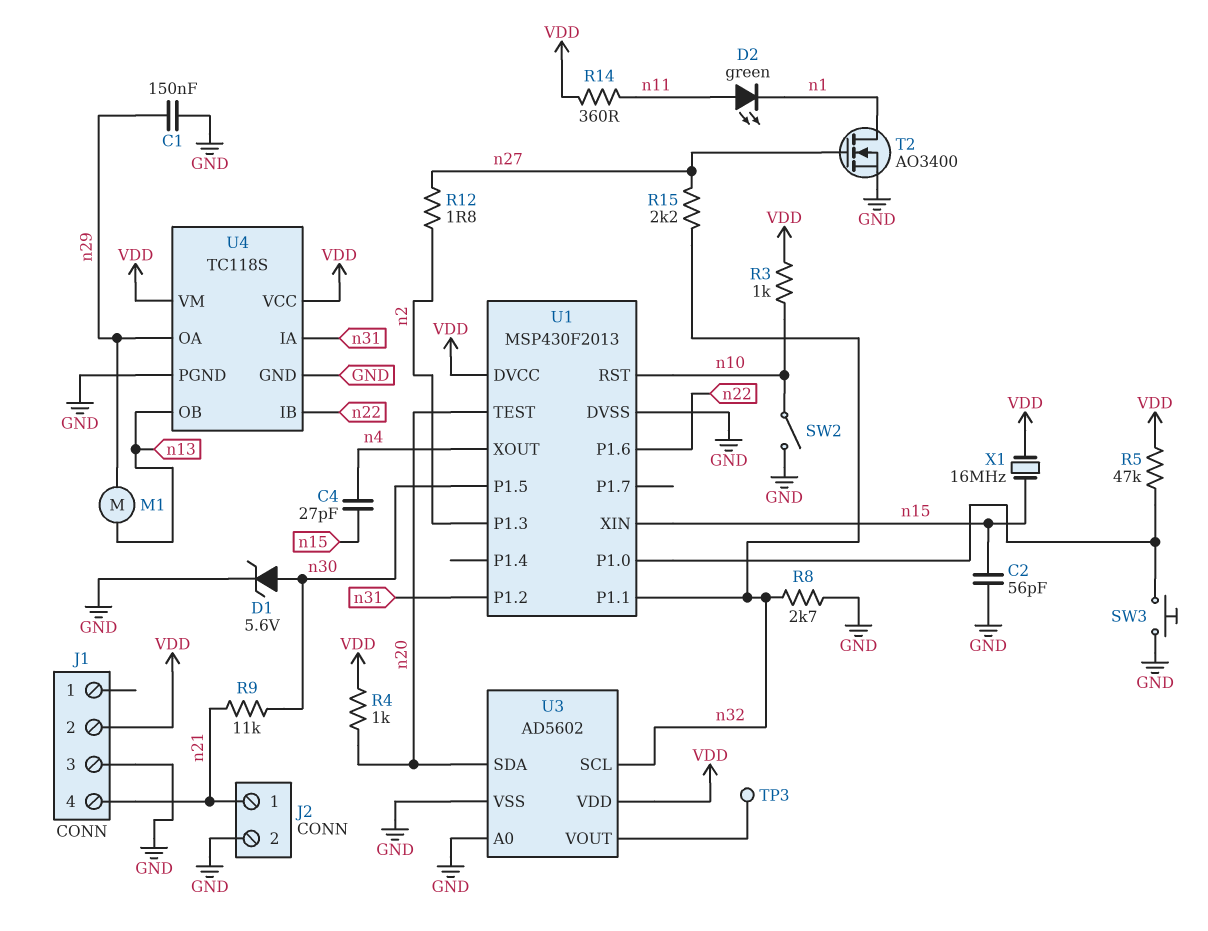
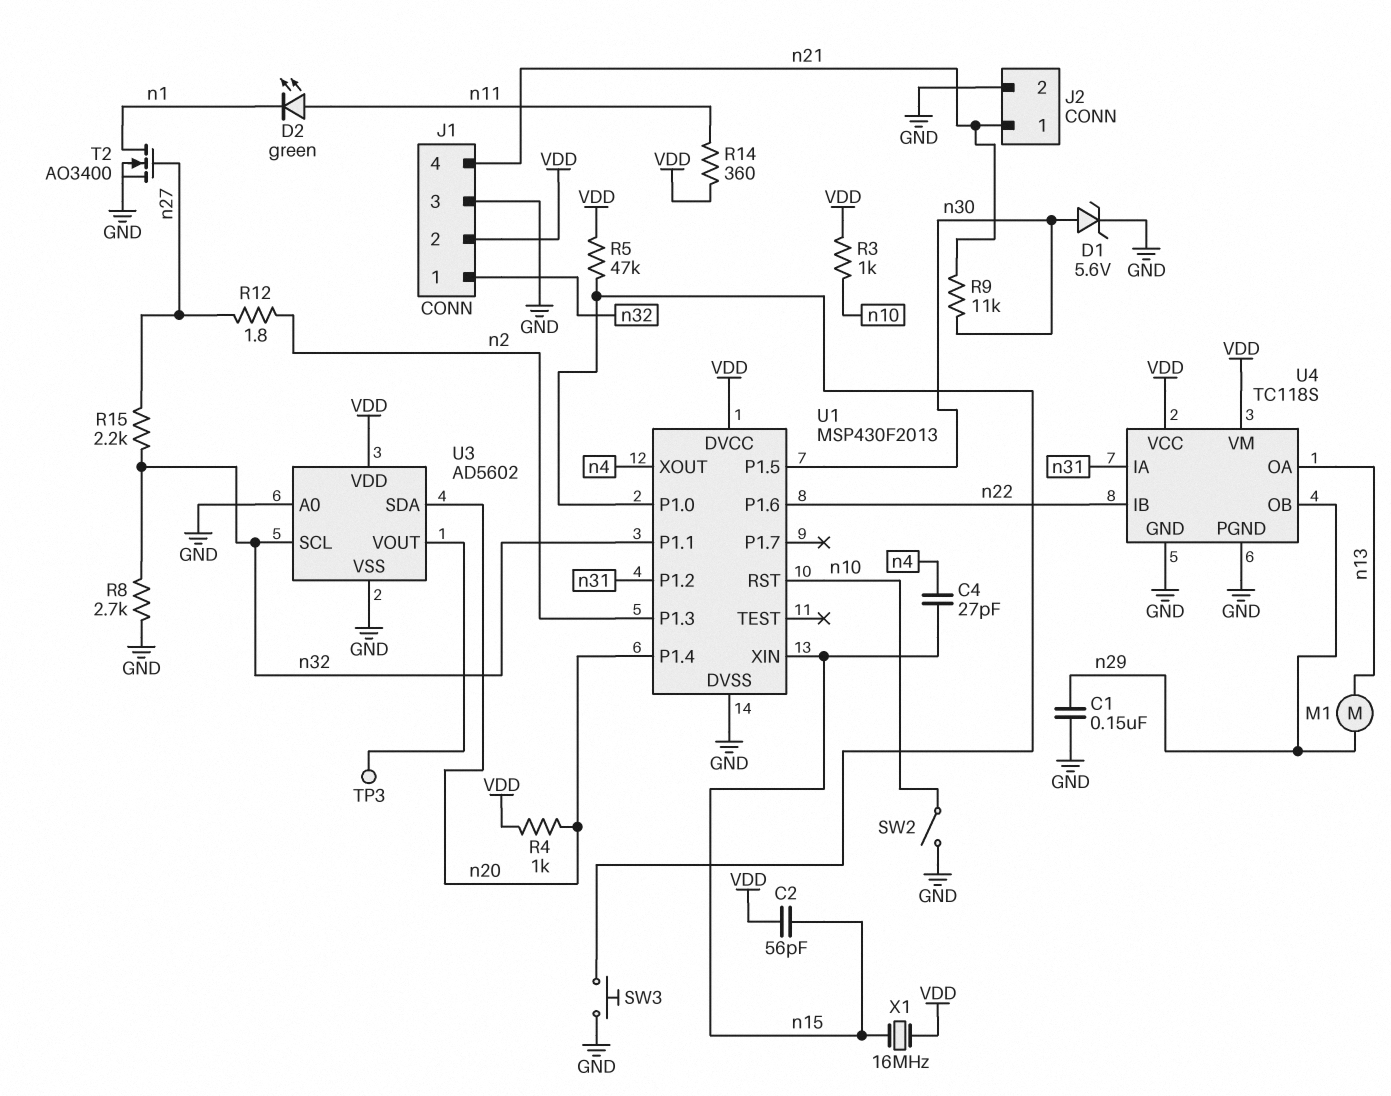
C2: 56pF (GND, n15) -> 56pF (VDD, n15)
J1 pin 1: none -> n32
U1 pin P1.4: none -> n20
U1 pin TEST: n20 -> none
U4 pin OA: n29 -> n13
U4 pin OB: n13 -> n29

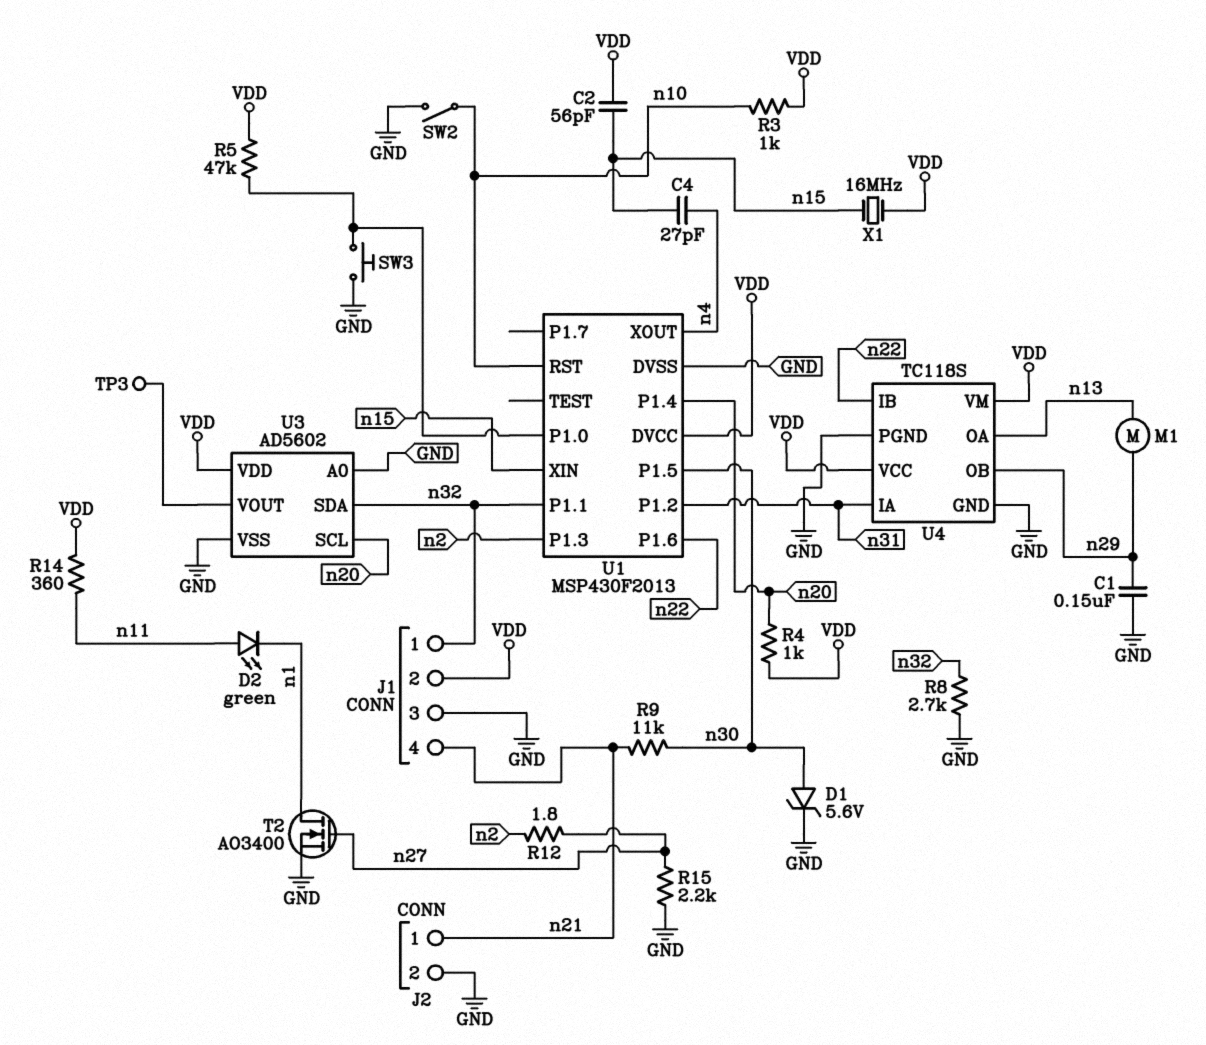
R15: 2.2k (n27, n32) -> 2.2k (GND, n27)
U3 pin SCL: n32 -> n20
U3 pin SDA: n20 -> n32

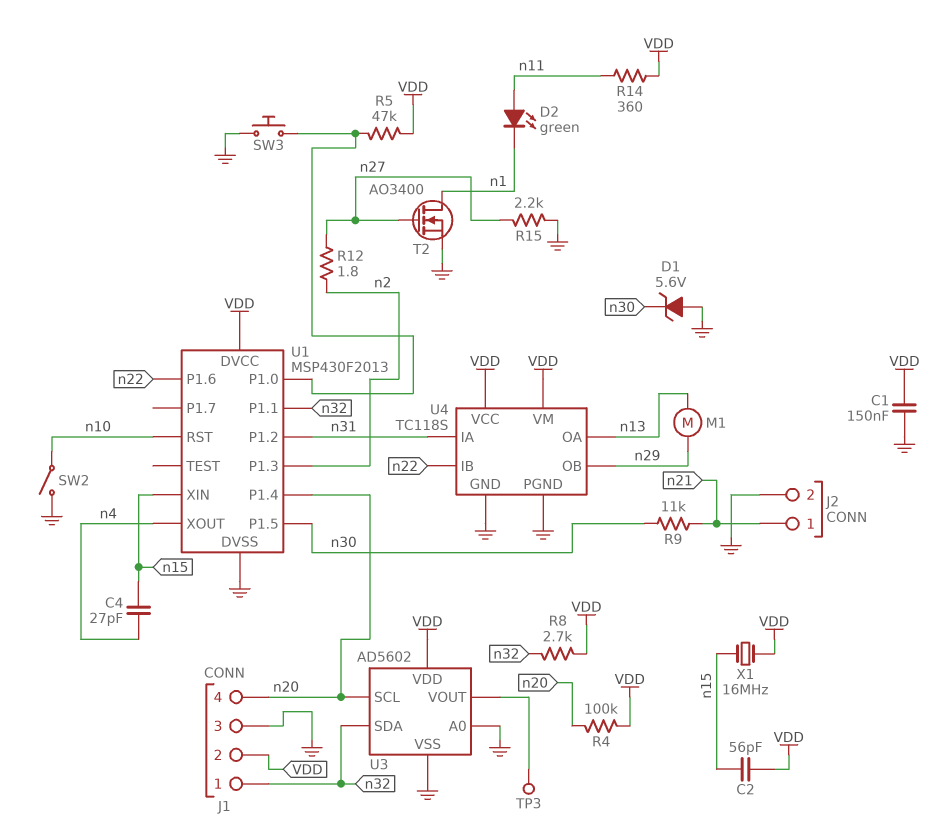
C1: 150nF (GND, n29) -> 150nF (GND, VDD)
D1: zener 5.6V (A n30, K GND) -> zener 5.6V (A GND, K n30)
J1 pin 4: n21 -> n20
R3: 1k (VDD, n10) -> none
R4: 1k (VDD, n20) -> 100k (VDD, n20)
R8: 2.7k (GND, n32) -> 2.7k (VDD, n32)

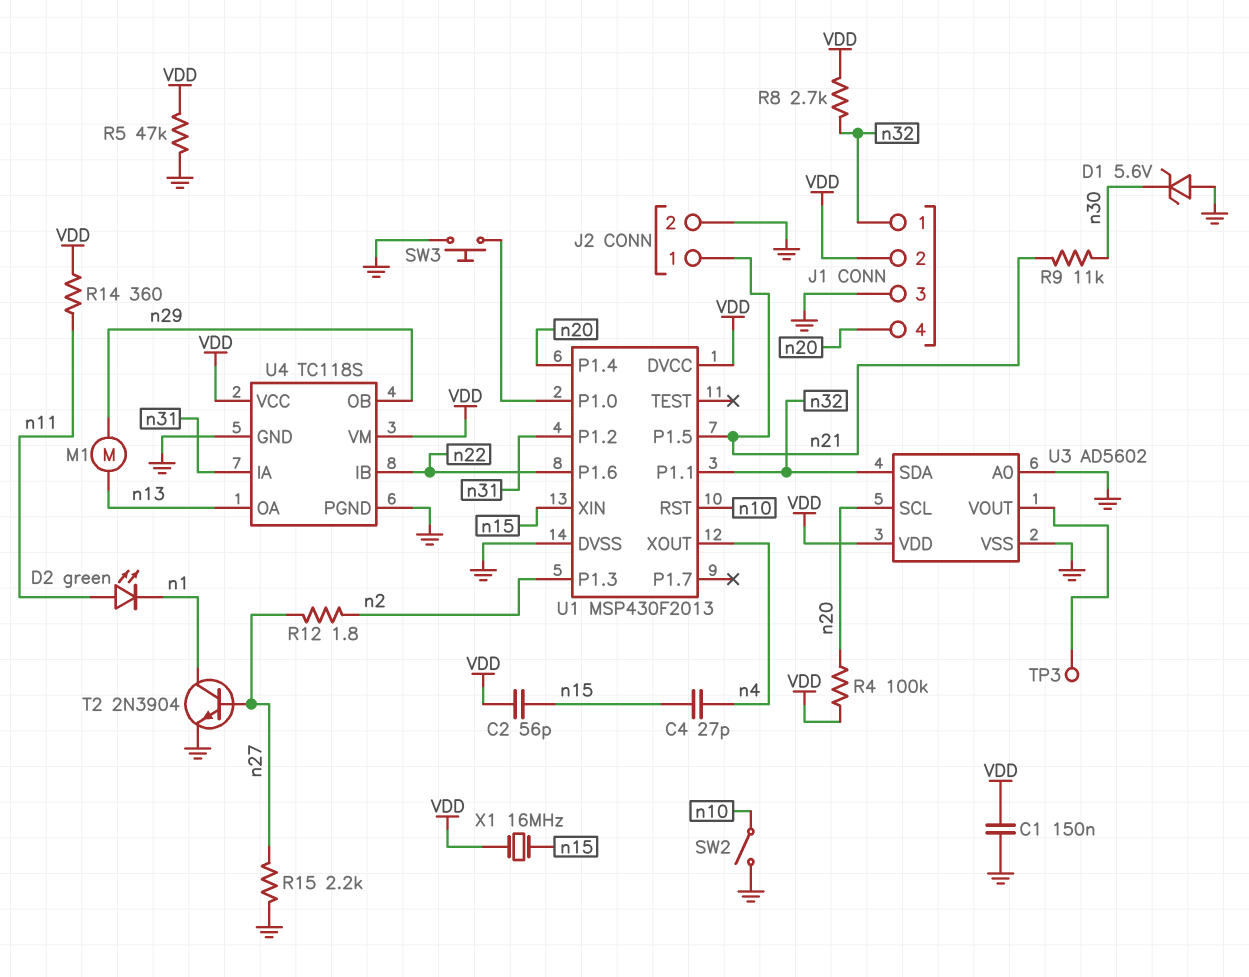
R5: 47k (U1/P1.0, VDD) -> 47k (GND, VDD)
T2: NMOS AO3400 (G n27, D n1, S GND) -> NPN 2N3904 (B n27, C n1, E GND)
U1 pin P1.5: n30 -> n21

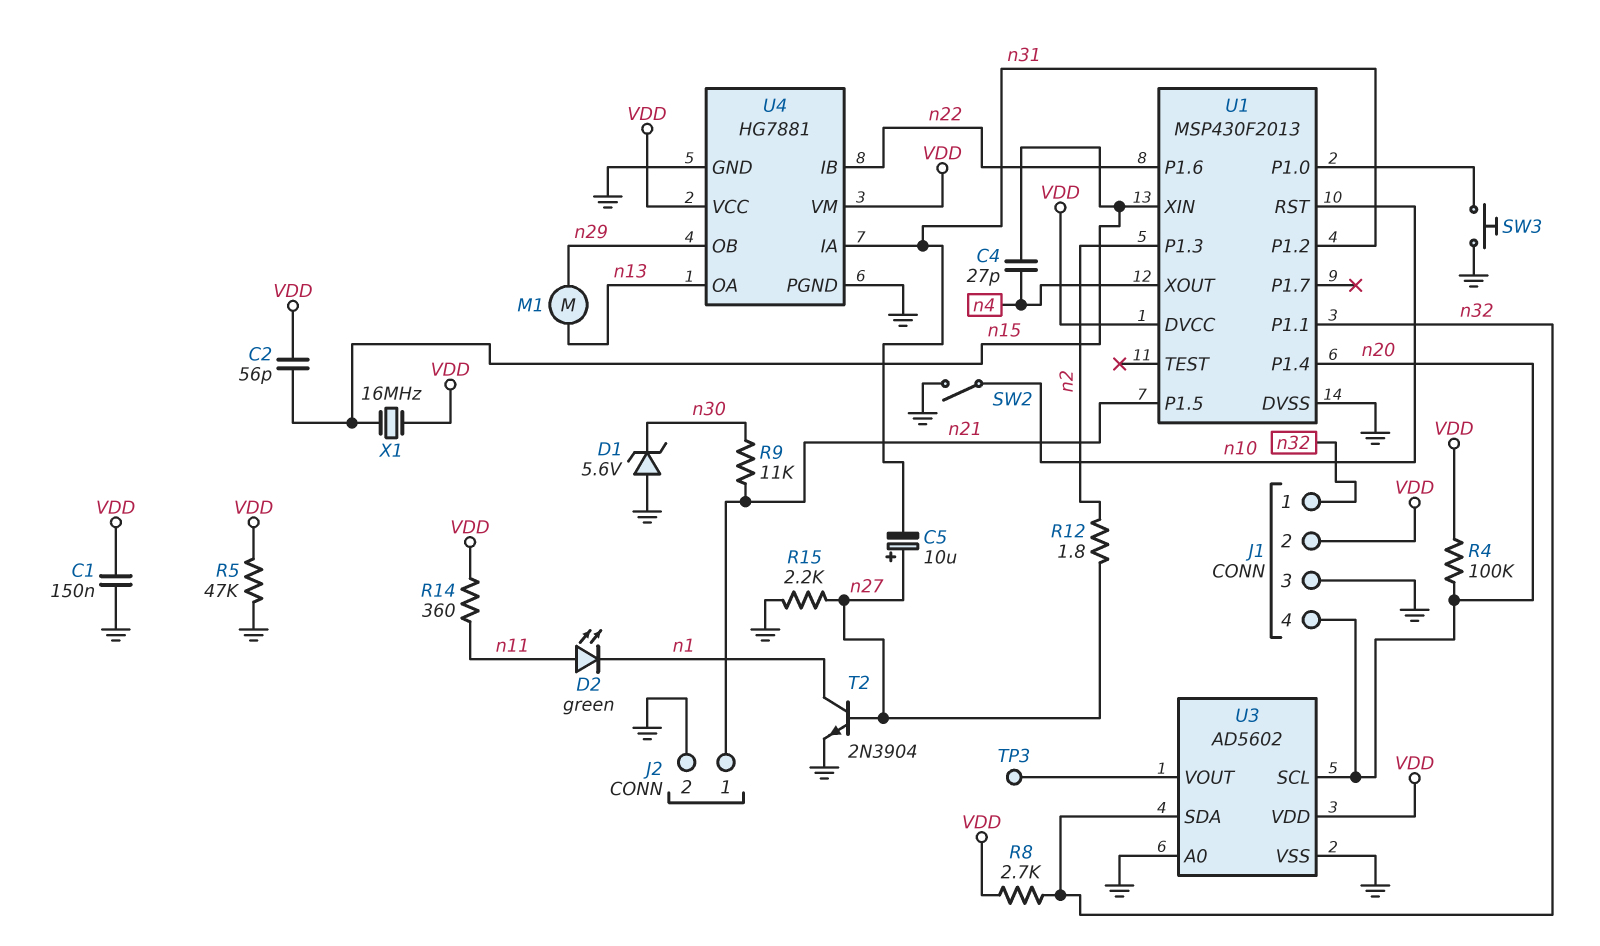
C5: none -> 10uF (plus n27, minus n31)
U4: TC118S -> HG7881

